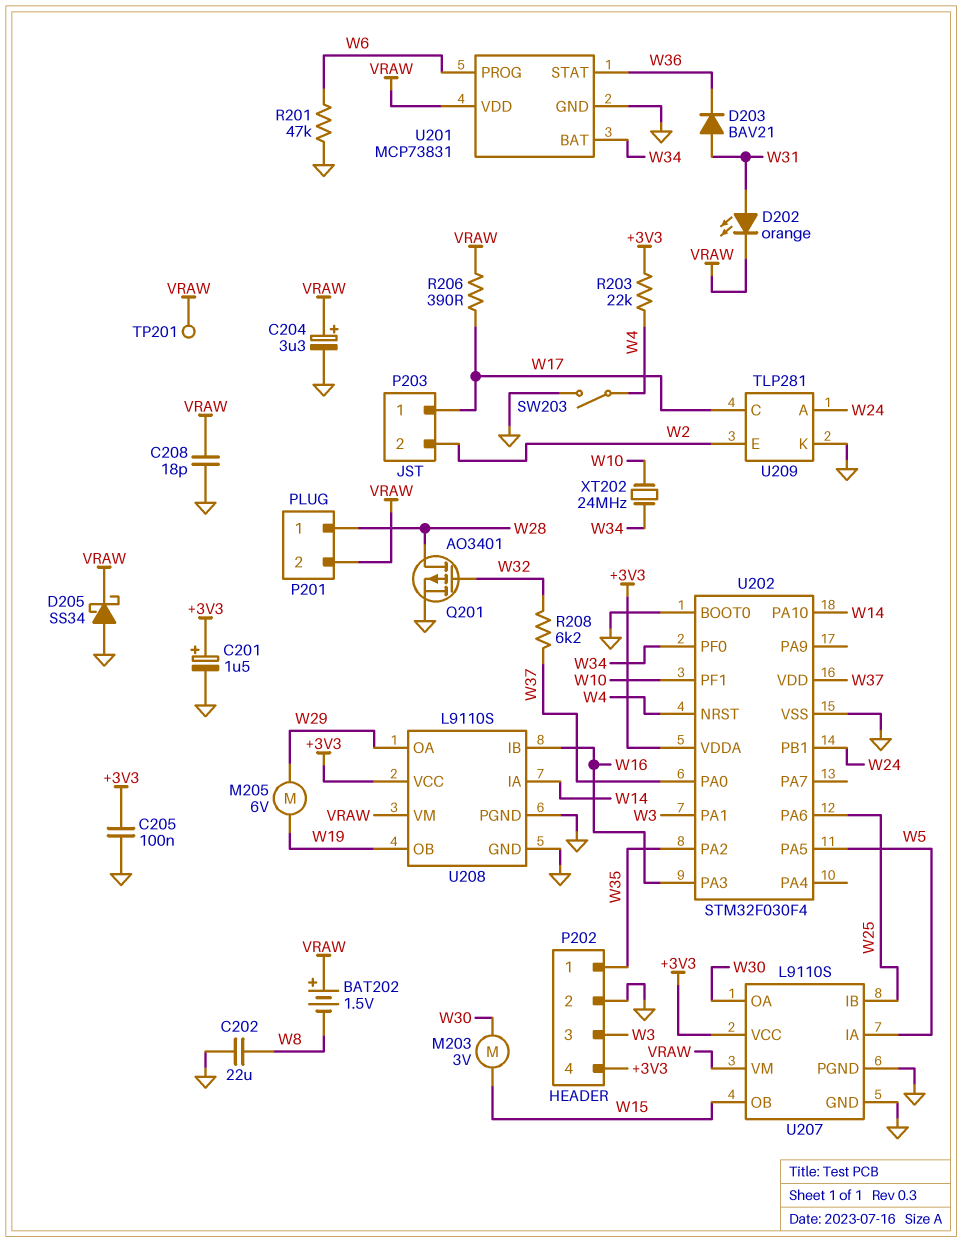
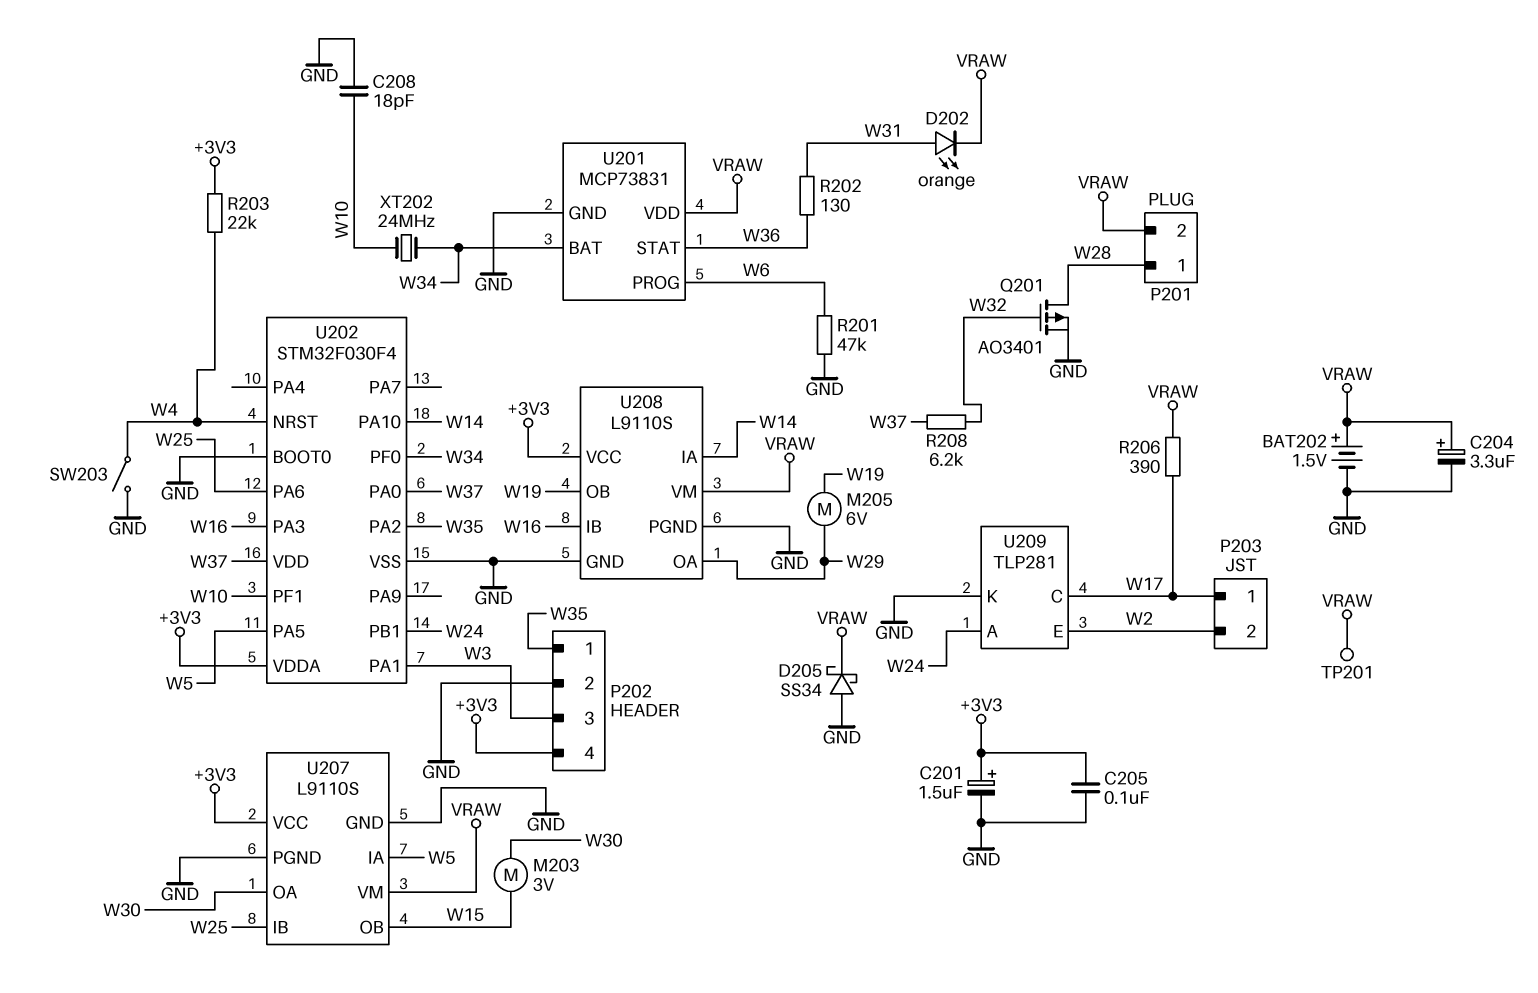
BAT202: 1.5V (plus VRAW, minus W8) -> 1.5V (plus VRAW, minus GND)
C202: 22uF (GND, W8) -> none
C208: 18pF (GND, VRAW) -> 18pF (GND, W10)
D203: diode BAV21 (A W31, K W36) -> none
R202: none -> 130 (W31, W36)

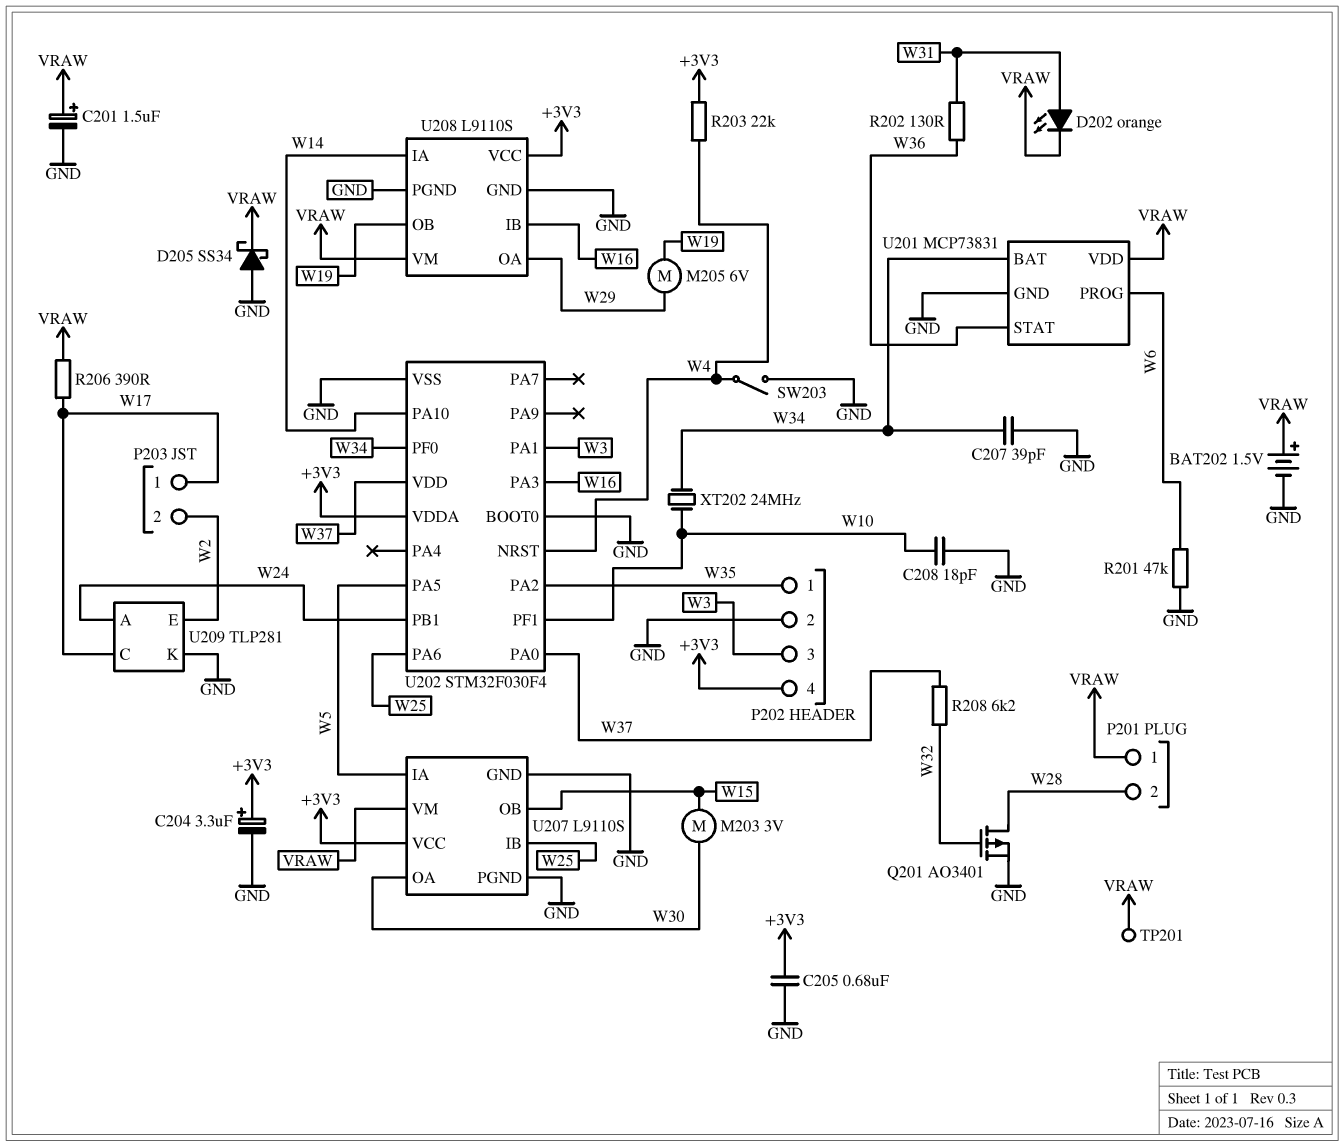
C201: 1.5uF (plus +3V3, minus GND) -> 1.5uF (plus VRAW, minus GND)
C204: 3.3uF (plus VRAW, minus GND) -> 3.3uF (plus +3V3, minus GND)
C205: 100nF (+3V3, GND) -> 680nF (+3V3, GND)
C207: none -> 39pF (GND, W34)
P201 pin 1: W28 -> VRAW
P201 pin 2: VRAW -> W28

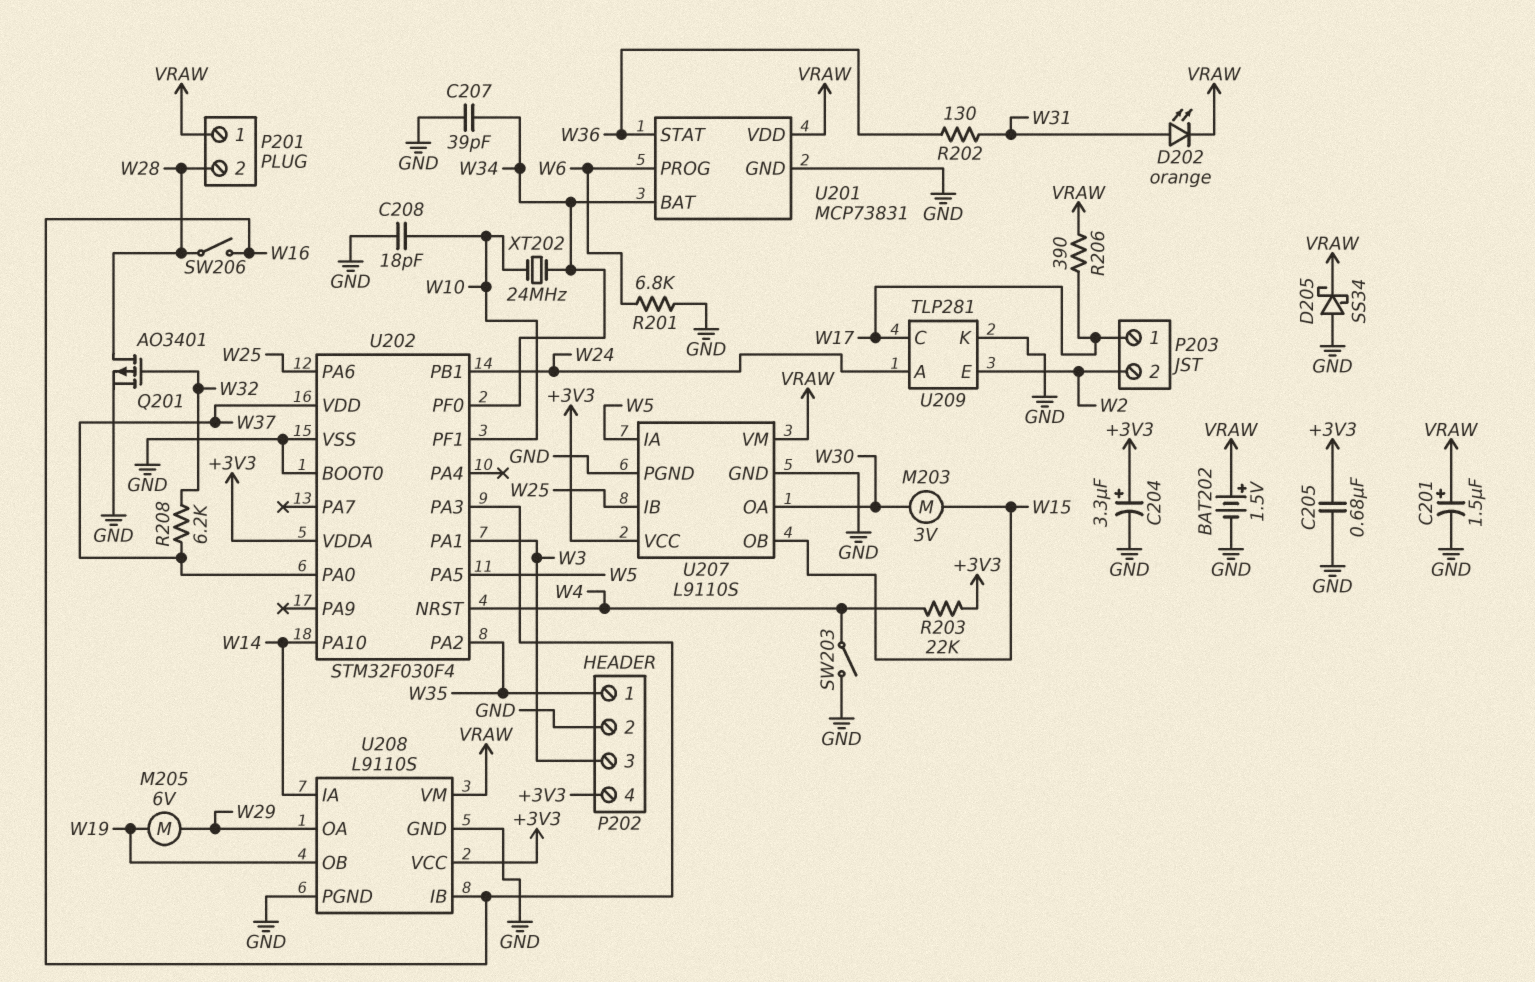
R201: 47k (GND, W6) -> 6.8k (GND, W6)
SW206: none -> switch (W16, W28)
TP201: test point (VRAW) -> none

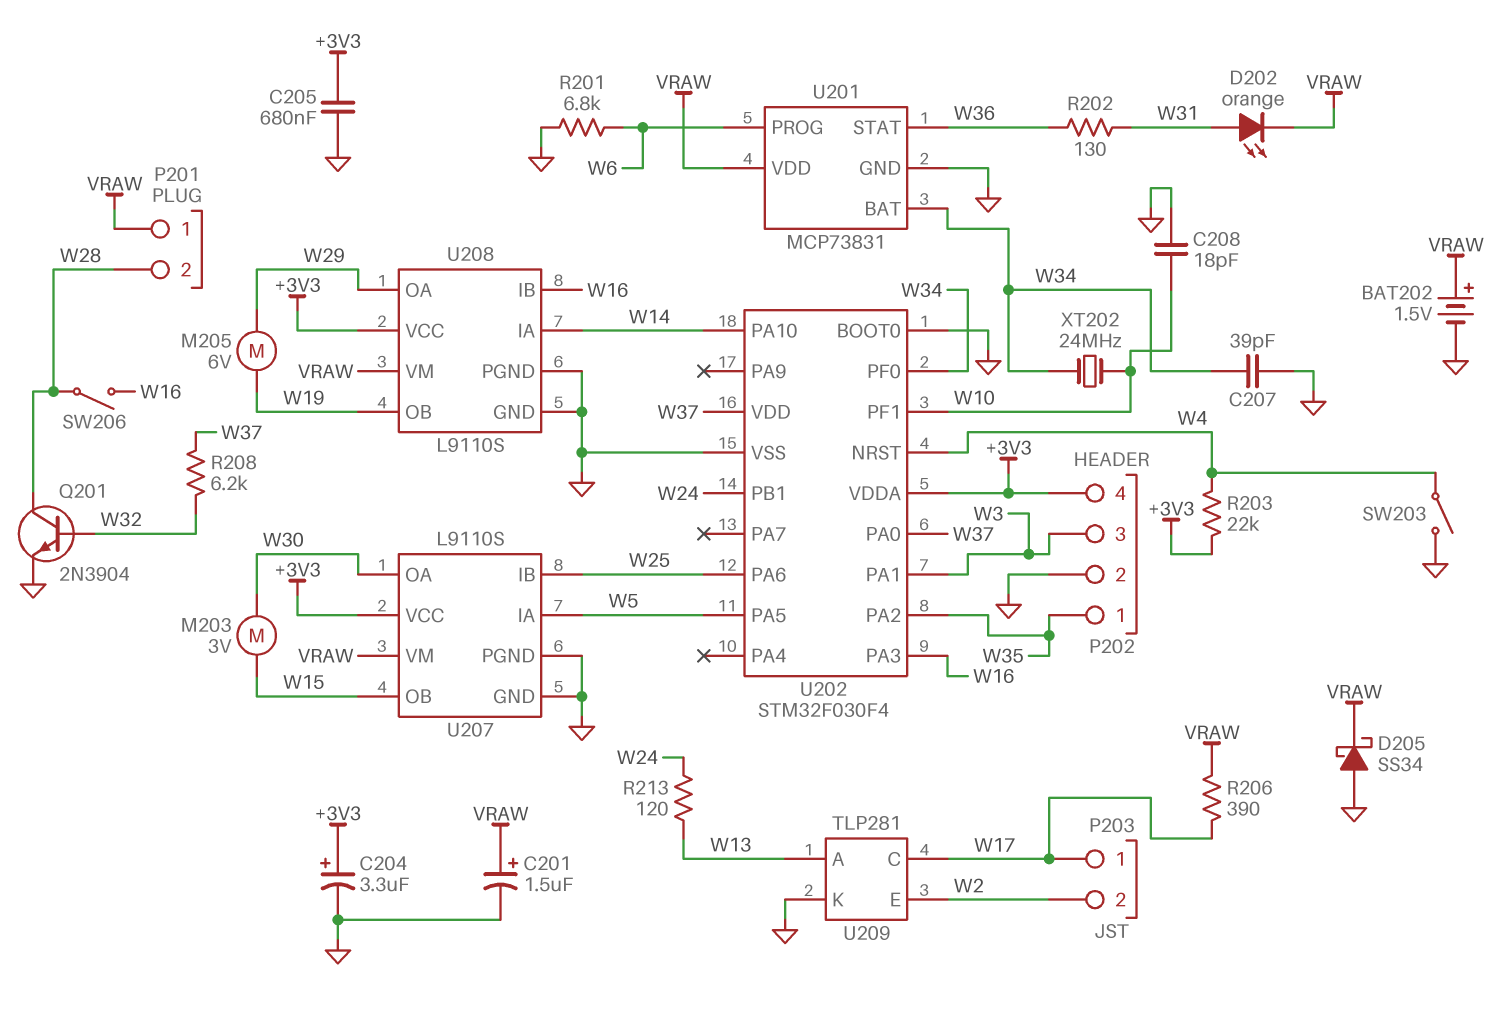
Q201: PMOS AO3401 (G W32, D W28, S GND) -> NPN 2N3904 (B W32, C W28, E GND)
R213: none -> 120 (W13, W24)
U209 pin A: W24 -> W13

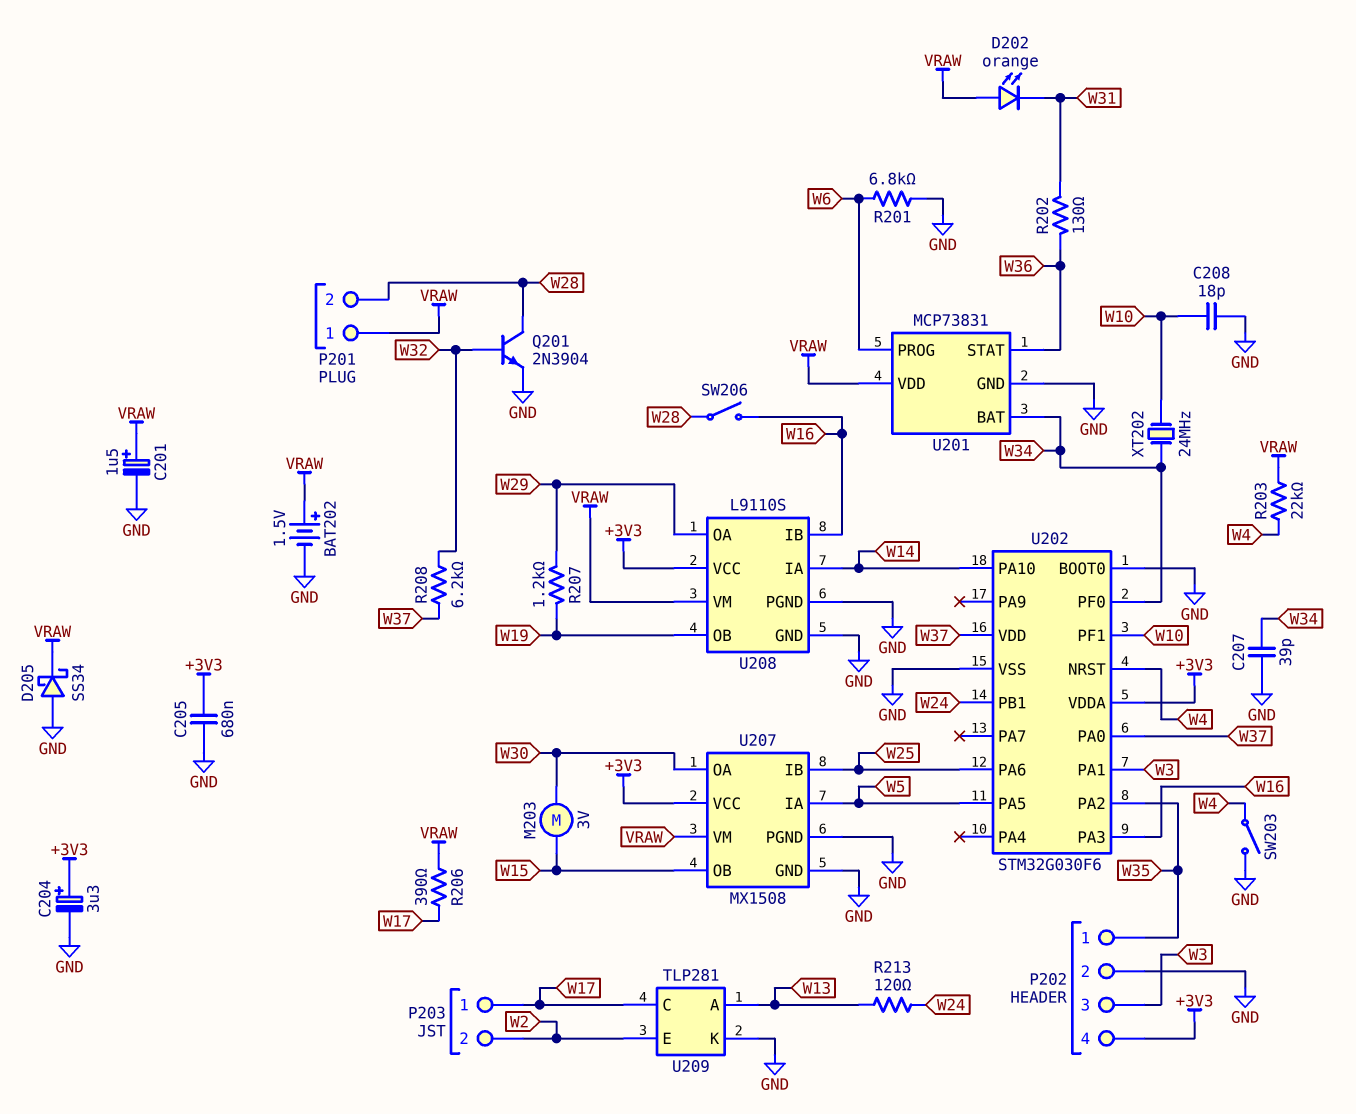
D202: LED orange (A W31, K VRAW) -> LED orange (A VRAW, K W31)
M205: motor 6V (W19, W29) -> none
R203: 22k (+3V3, W4) -> 22k (VRAW, W4)
R207: none -> 1.2k (W19, W29)
U202: STM32F030F4 -> STM32G030F6
U207: L9110S -> MX1508

